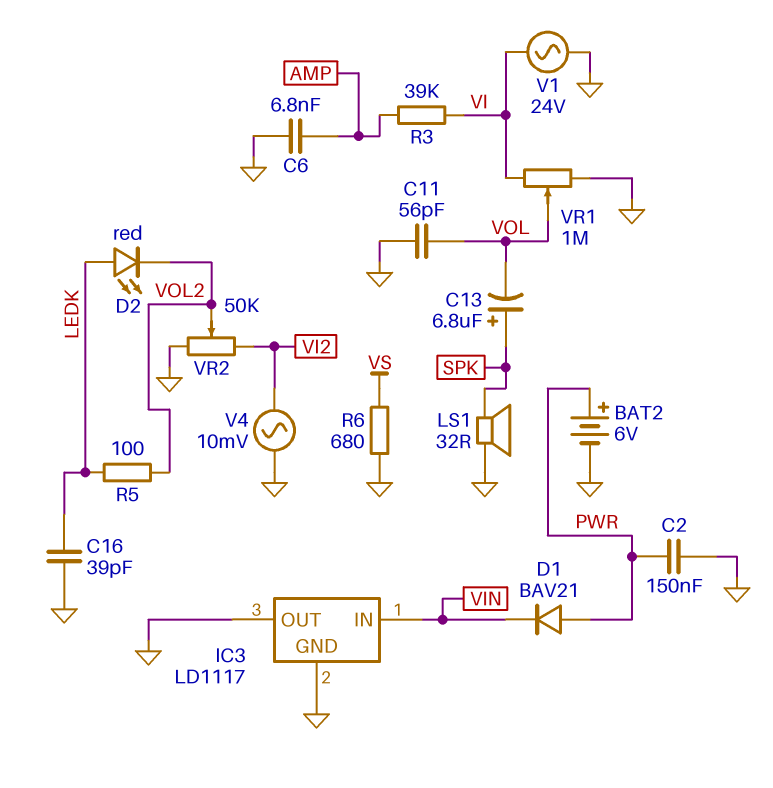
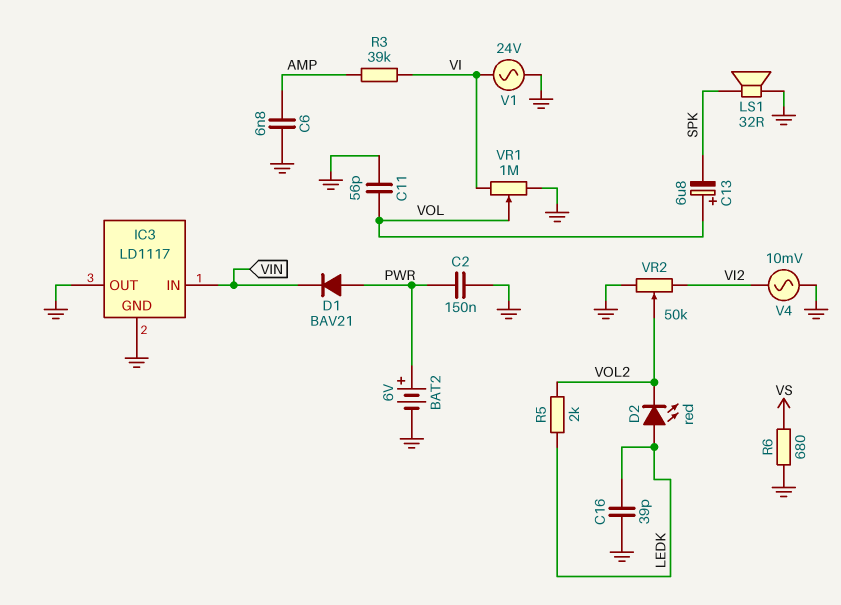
C13: 6.8uF (plus SPK, minus VOL) -> 6.8uF (plus VOL, minus SPK)
R5: 100 (LEDK, VOL2) -> 2k (LEDK, VOL2)

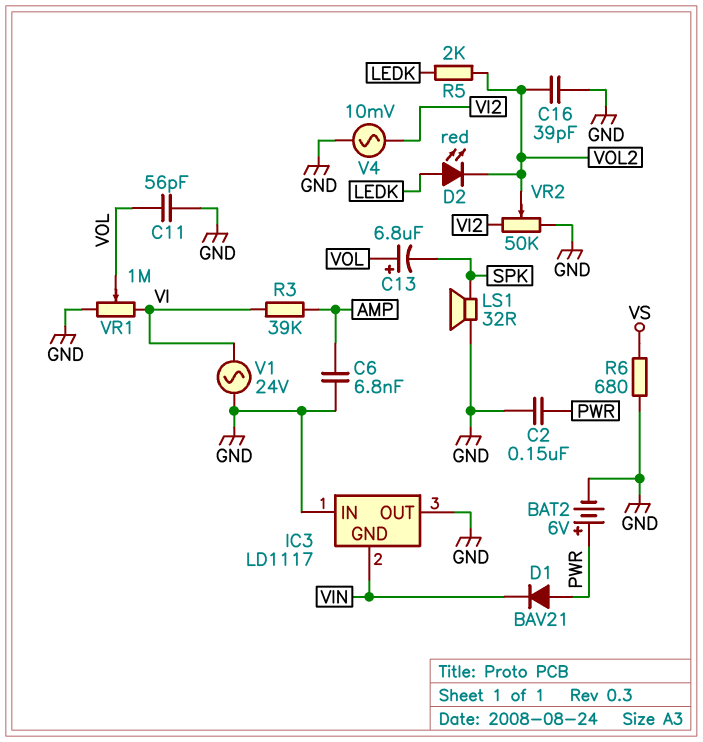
C16: 39pF (GND, LEDK) -> 39pF (GND, VOL2)
IC3 pin GND: GND -> VIN
IC3 pin IN: VIN -> GND

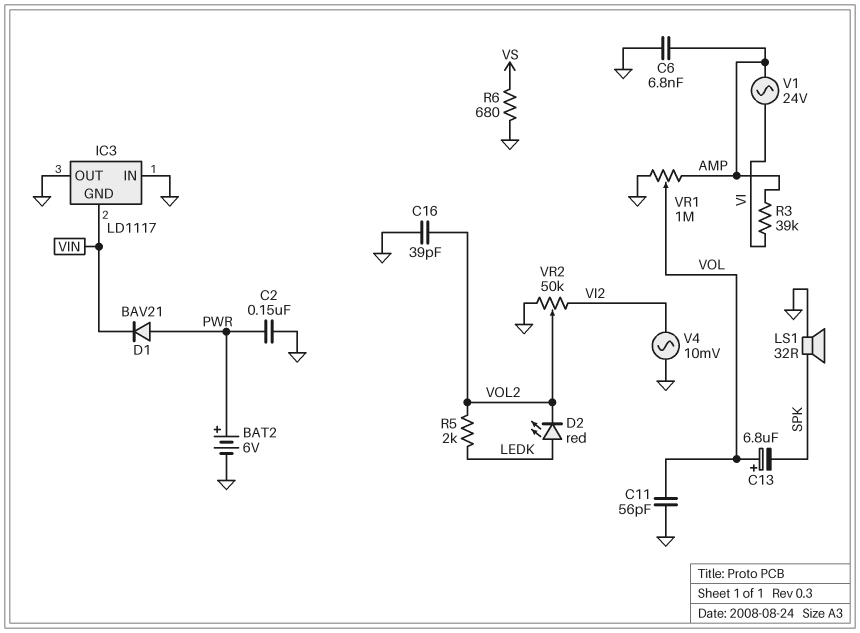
V1: AC 24V (GND, VI) -> AC 24V (AMP, VI)
VR1: 1M (GND, VI, wiper VOL) -> 1M (AMP, GND, wiper VOL)

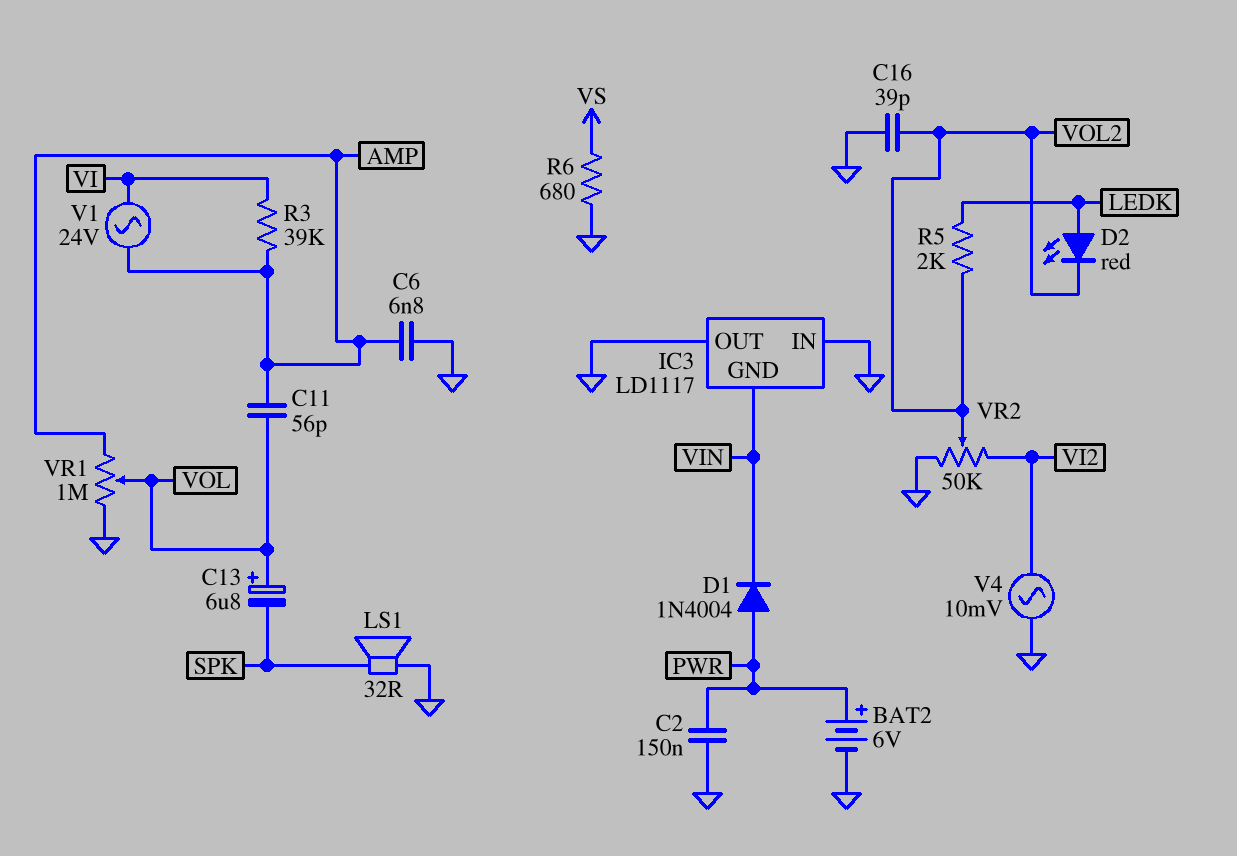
C11: 56pF (GND, VOL) -> 56pF (AMP, VOL)
D1: diode BAV21 (A PWR, K VIN) -> diode 1N4004 (A PWR, K VIN)

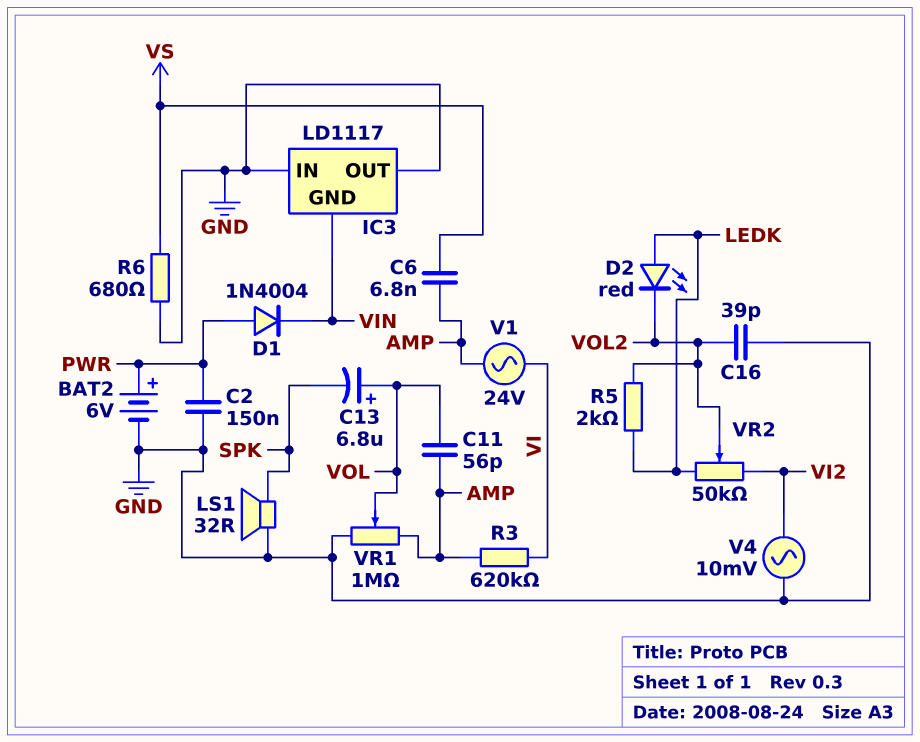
C6: 6.8nF (AMP, GND) -> 6.8nF (AMP, VS)
R3: 39k (AMP, VI) -> 620k (AMP, VI)
VR2: 50k (GND, VI2, wiper VOL2) -> 50k (LEDK, VI2, wiper VOL2)

